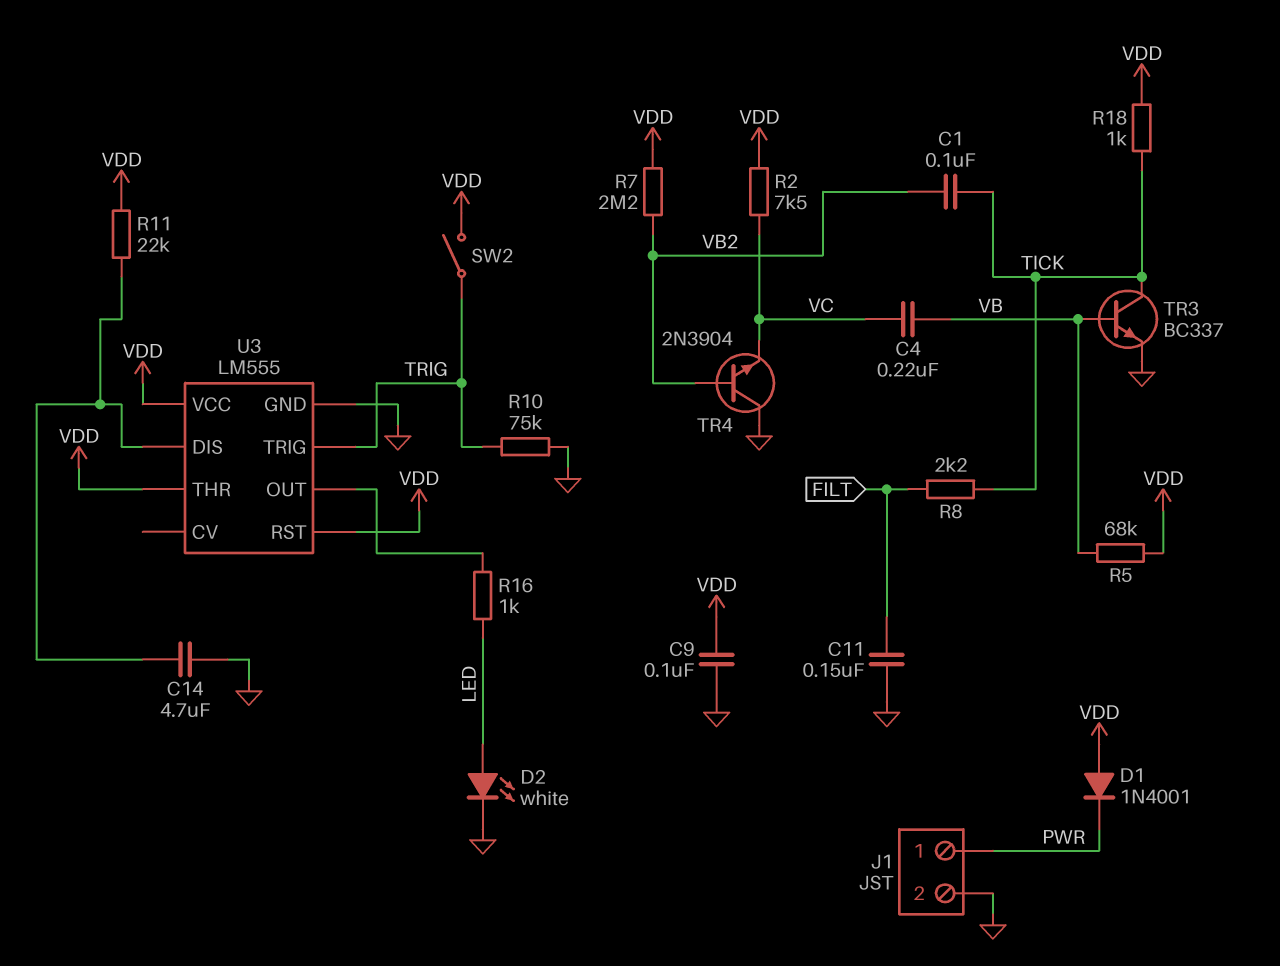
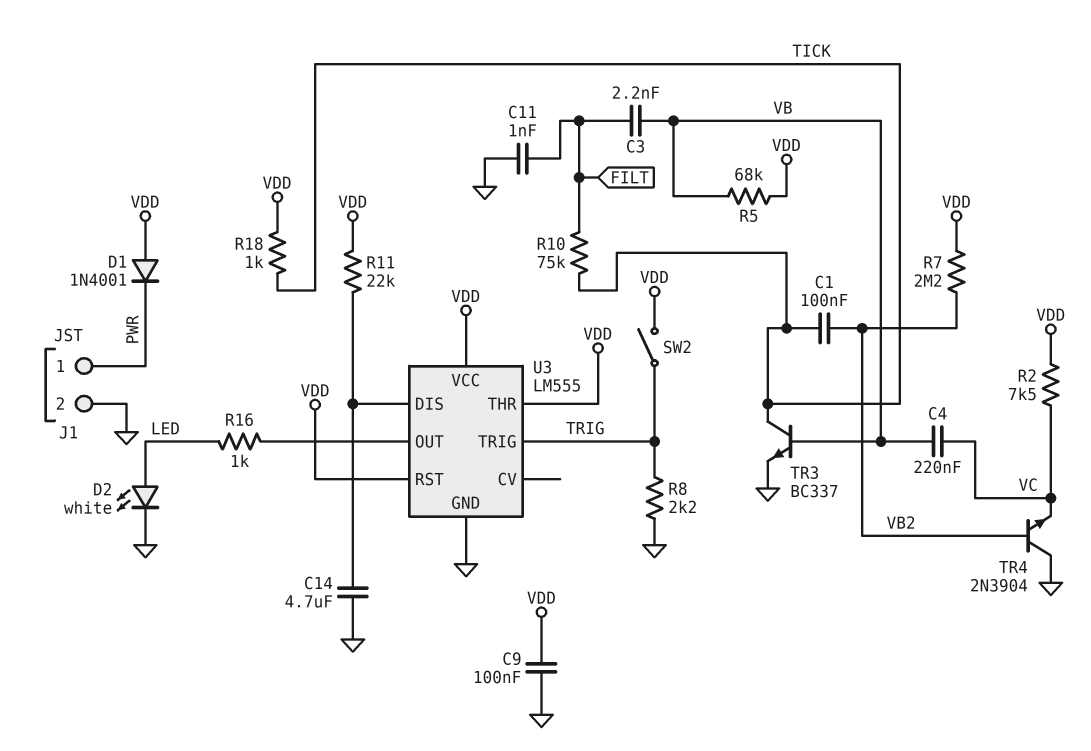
C3: none -> 2.2nF (FILT, VB)
C11: 150nF (FILT, GND) -> 1nF (FILT, GND)
R8: 2.2k (FILT, TICK) -> 2.2k (GND, TRIG)
R10: 75k (GND, TRIG) -> 75k (FILT, TICK)

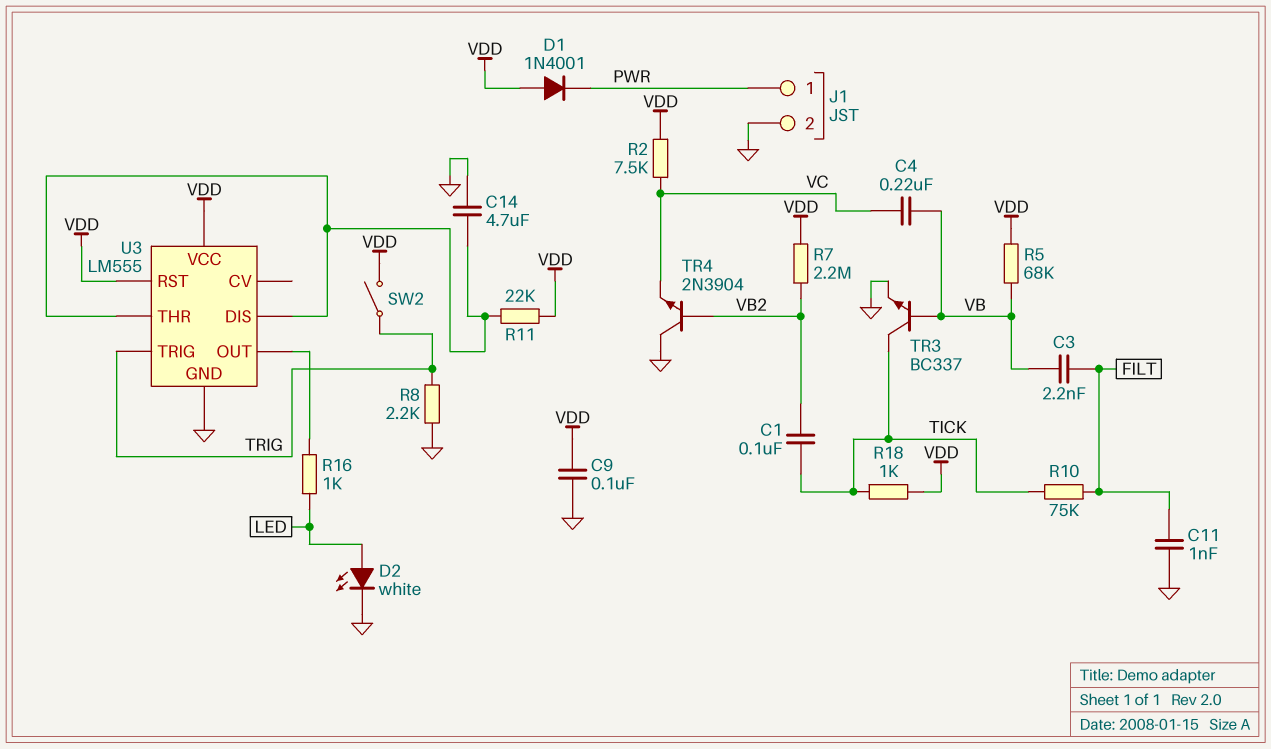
U3 pin THR: VDD -> U3/DIS

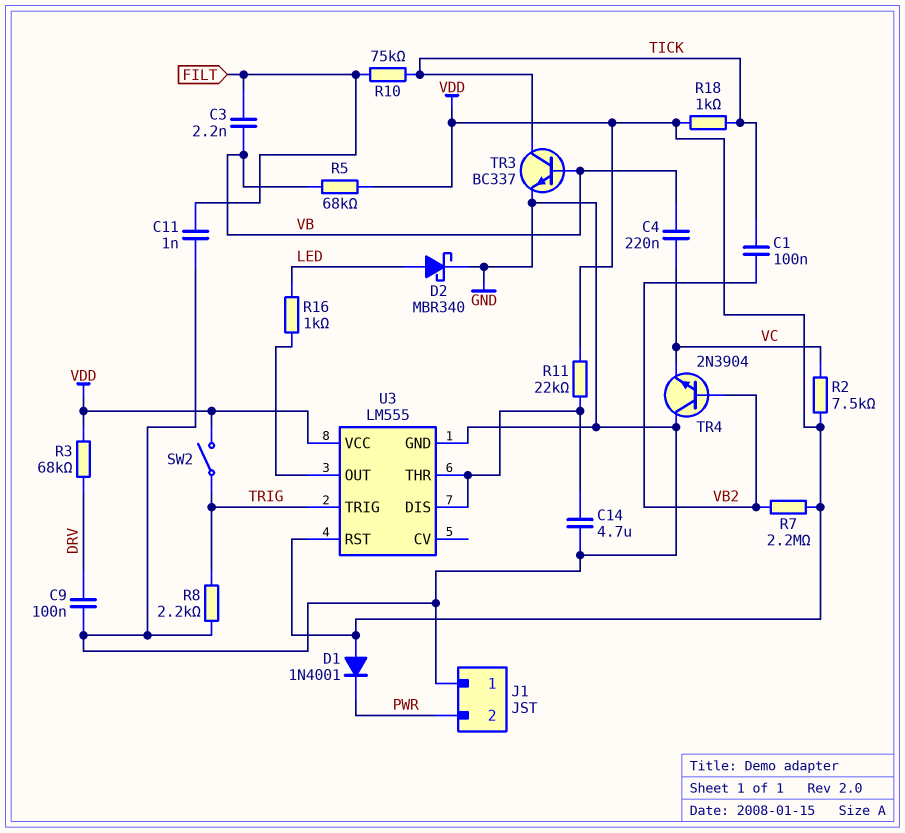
C9: 100nF (GND, VDD) -> 100nF (DRV, GND)
D2: LED white (A LED, K GND) -> schottky MBR340 (A LED, K GND)
J1 pin 1: PWR -> GND
J1 pin 2: GND -> PWR
R3: none -> 68k (DRV, VDD)

